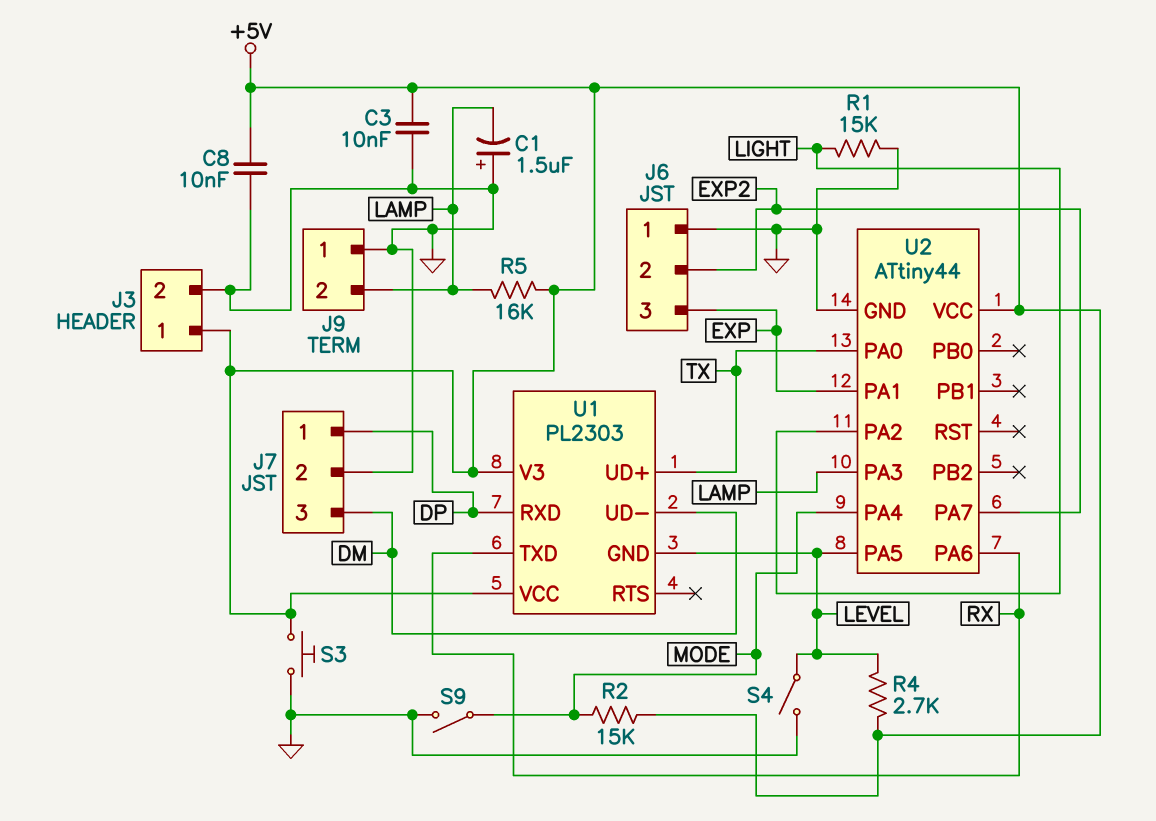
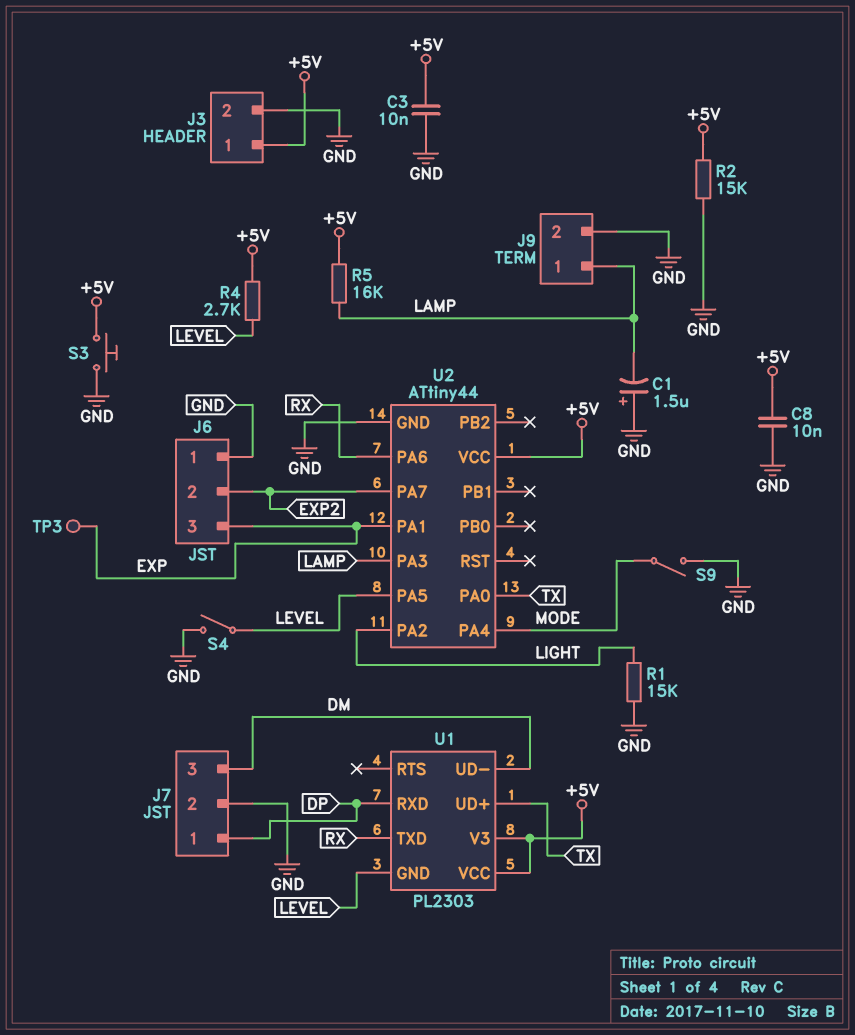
J9 pin 1: GND -> LAMP
J9 pin 2: LAMP -> GND
R2: 15k (+5V, MODE) -> 15k (+5V, GND)
TP3: none -> test point (EXP)

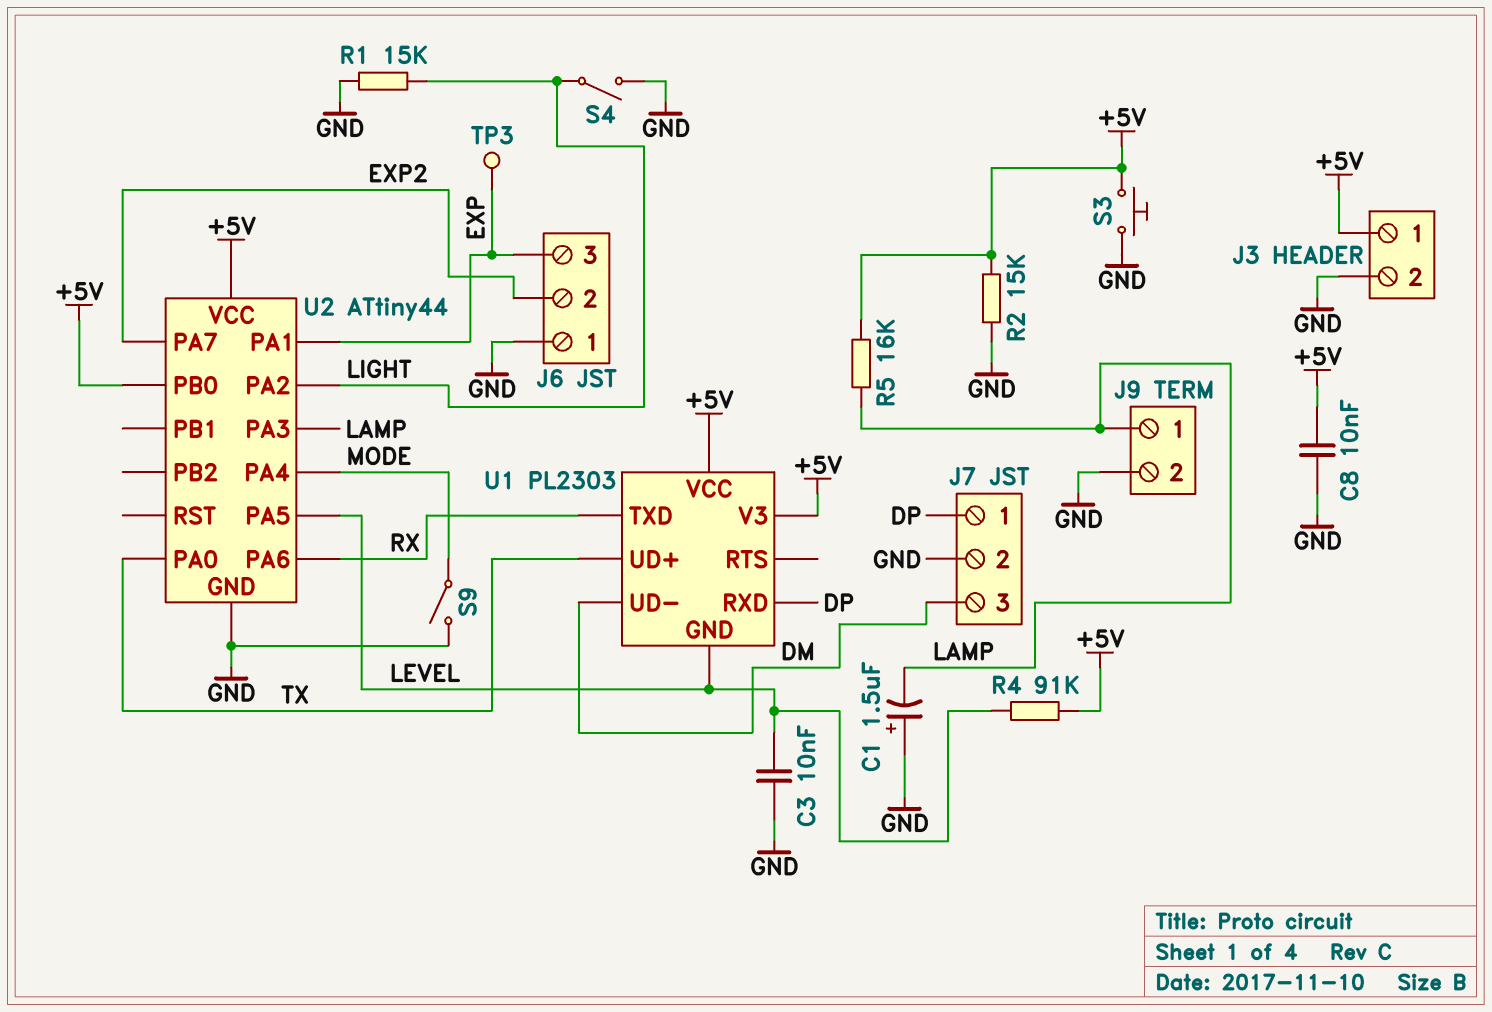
C3: 10nF (+5V, GND) -> 10nF (GND, LEVEL)
R4: 2.7k (+5V, LEVEL) -> 91k (+5V, LEVEL)
S4: switch (GND, LEVEL) -> switch (GND, LIGHT)
U2 pin PB0: none -> +5V

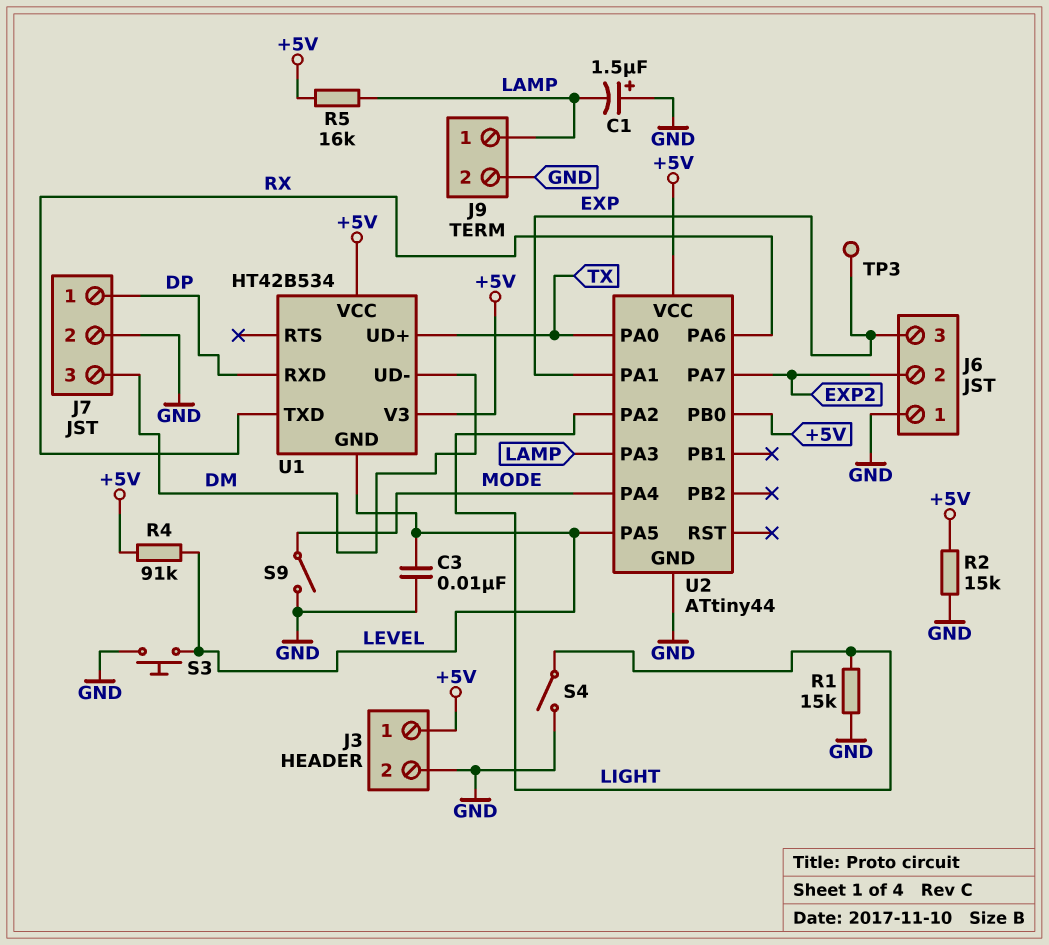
C8: 10nF (+5V, GND) -> none
S3: button (+5V, GND) -> button (GND, LEVEL)
U1: PL2303 -> HT42B534

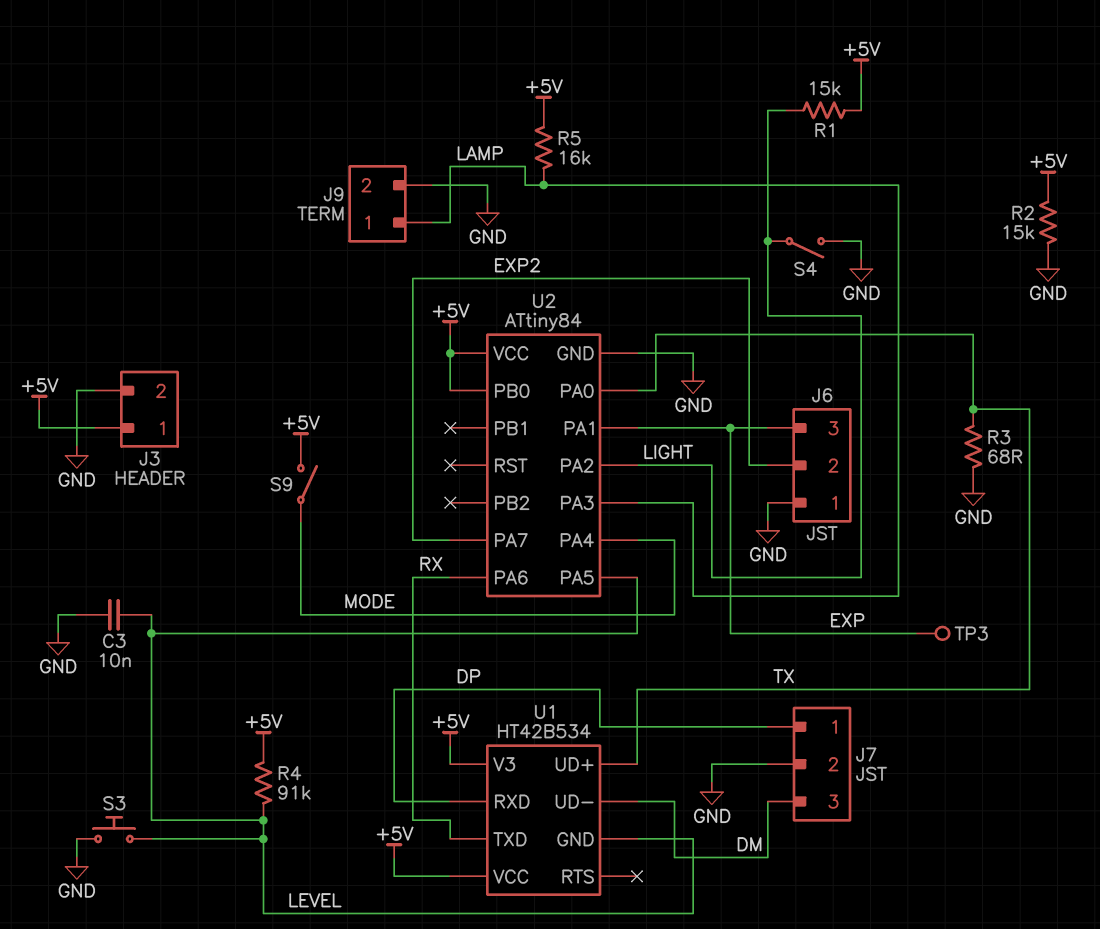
C1: 1.5uF (plus GND, minus LAMP) -> none
R1: 15k (GND, LIGHT) -> 15k (+5V, LIGHT)
R3: none -> 68 (GND, TX)
S9: switch (GND, MODE) -> switch (+5V, MODE)
U2: ATtiny44 -> ATtiny84

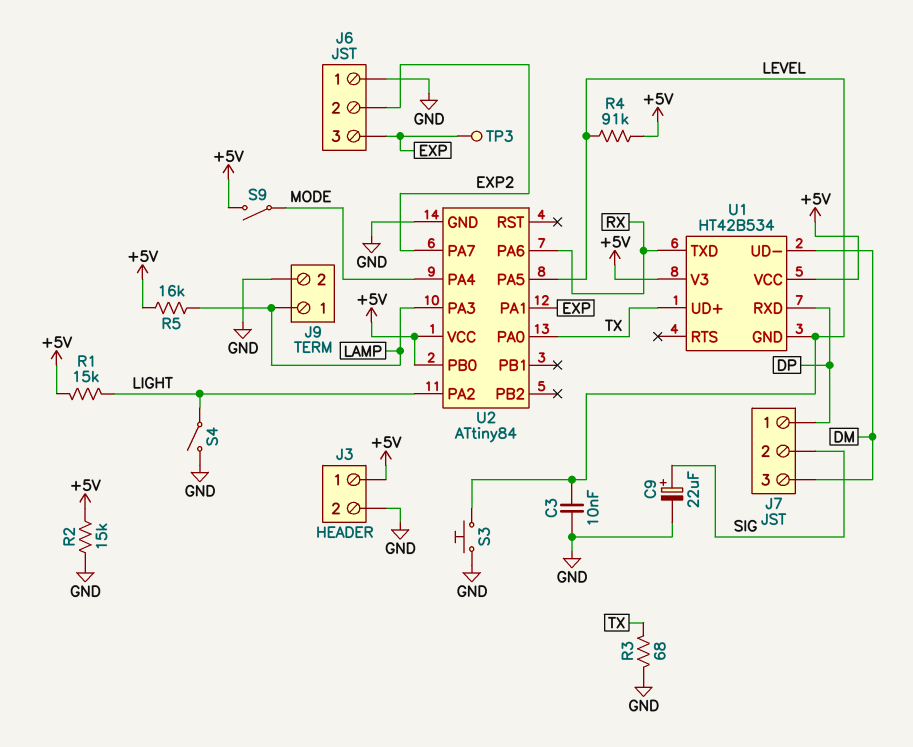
C9: none -> 22uF (plus SIG, minus GND)
J7 pin 2: GND -> SIG

